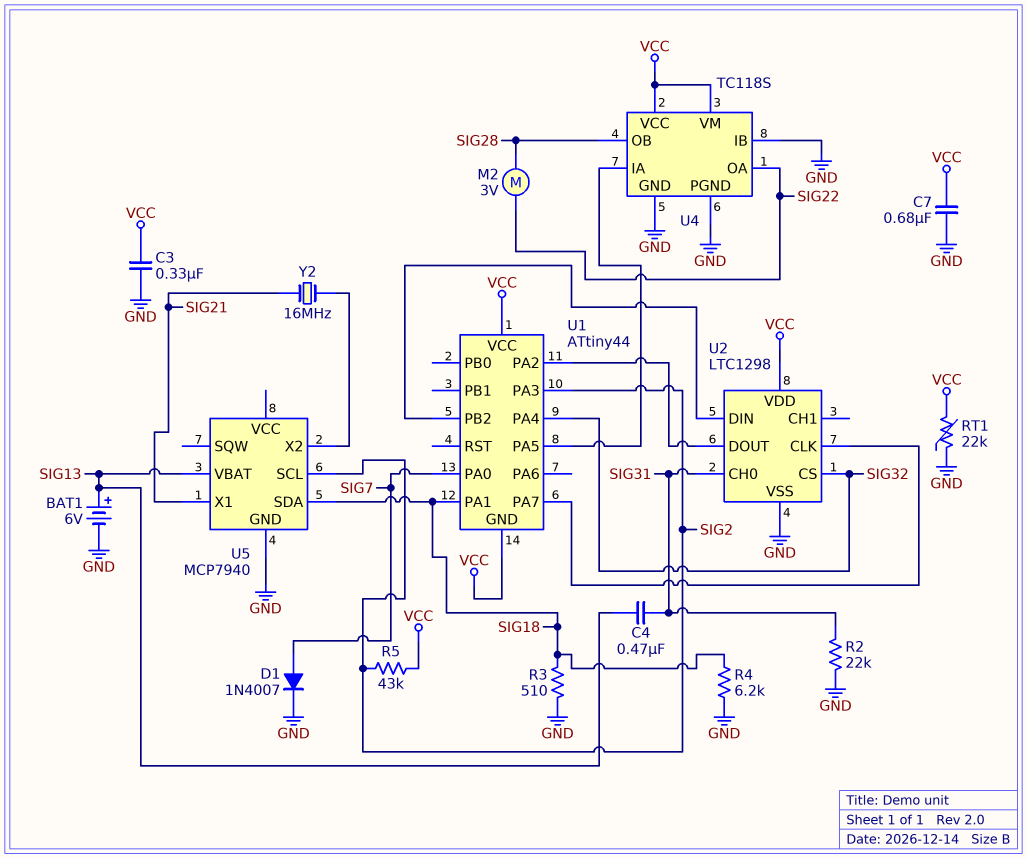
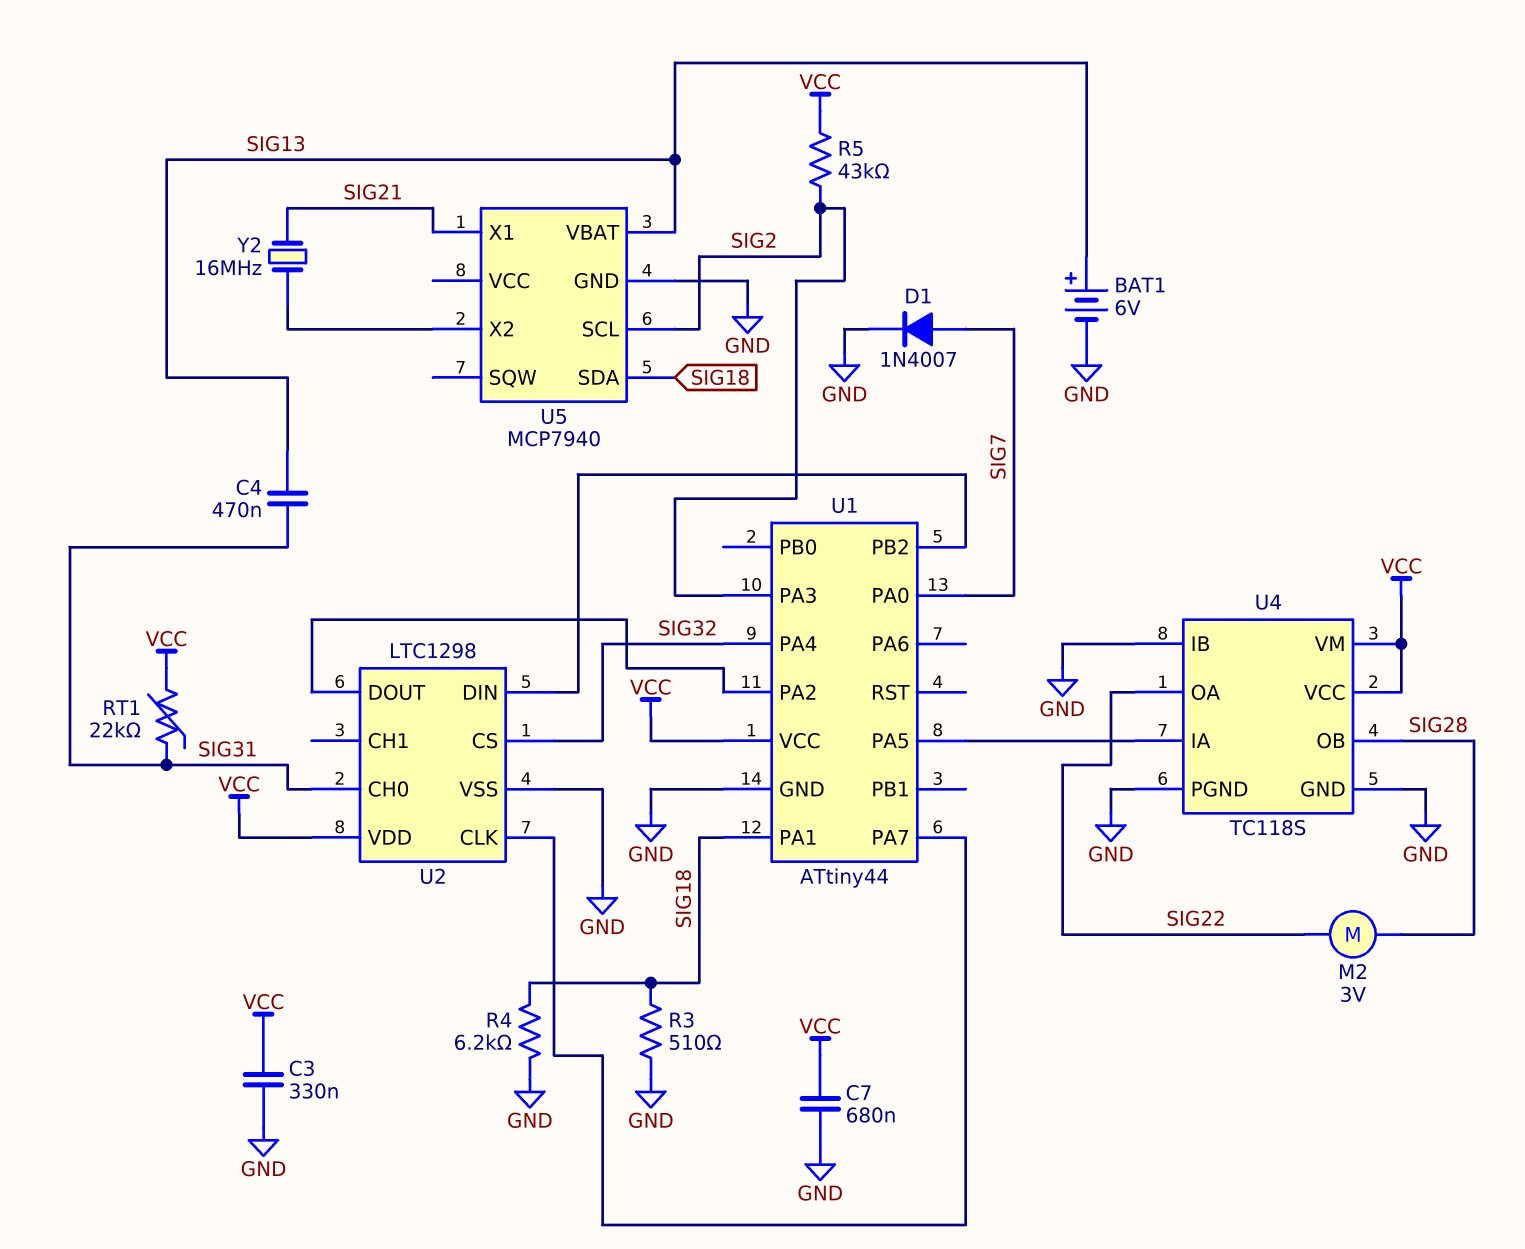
R2: 22k (GND, SIG31) -> none
RT1: 22k (GND, VCC) -> 22k (SIG31, VCC)
U1 pin GND: VCC -> GND

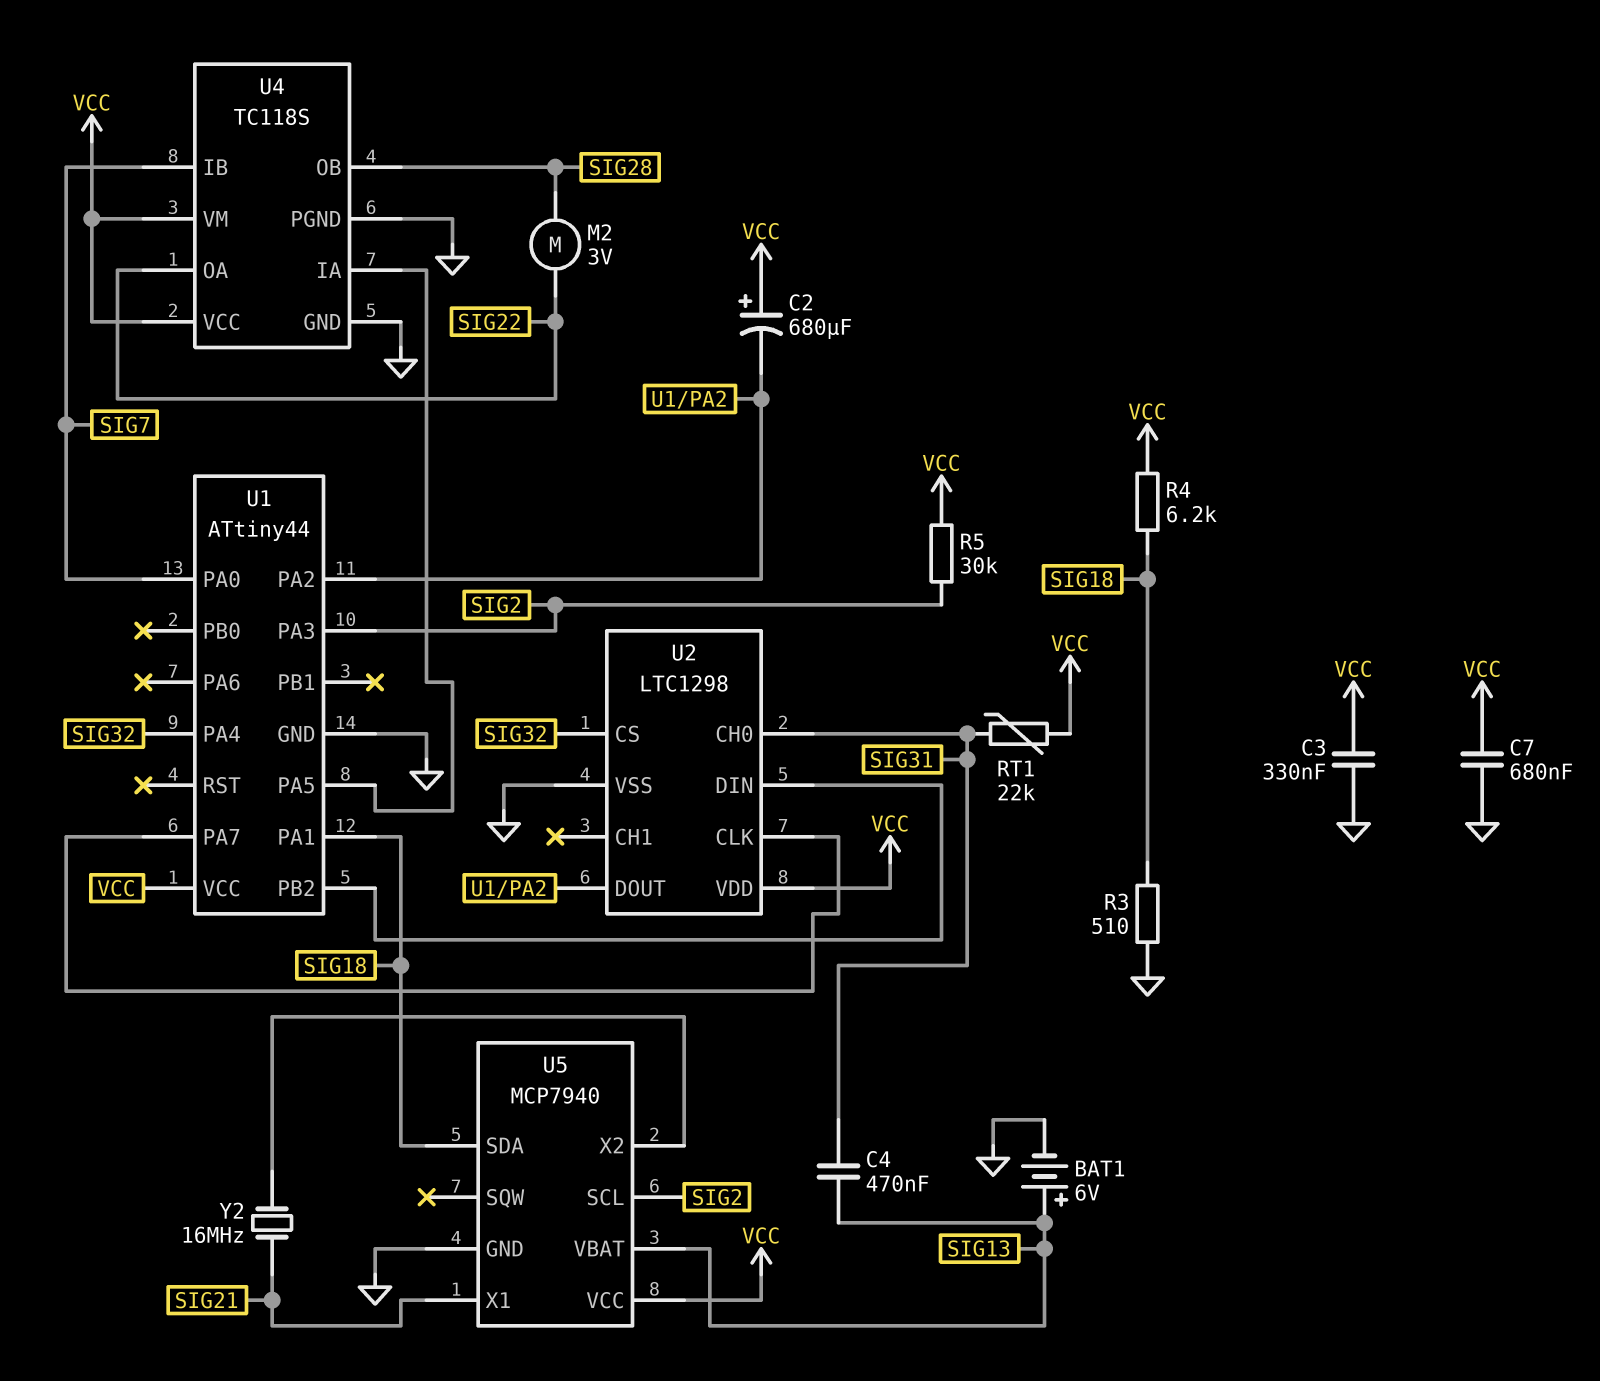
C2: none -> 680uF (plus VCC, minus U1/PA2)
D1: diode 1N4007 (A SIG7, K GND) -> none
R4: 6.2k (GND, SIG18) -> 6.2k (SIG18, VCC)
R5: 43k (SIG2, VCC) -> 30k (SIG2, VCC)
U4 pin IB: GND -> SIG7
U5 pin VCC: none -> VCC

